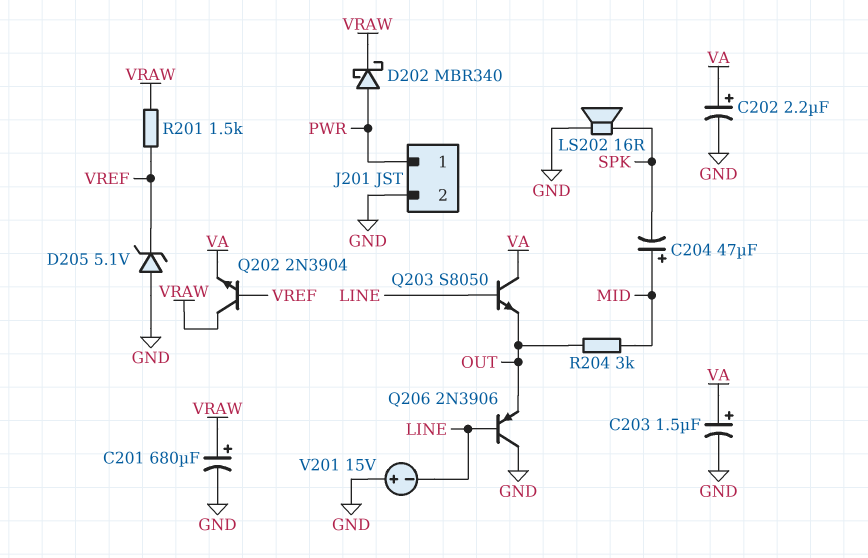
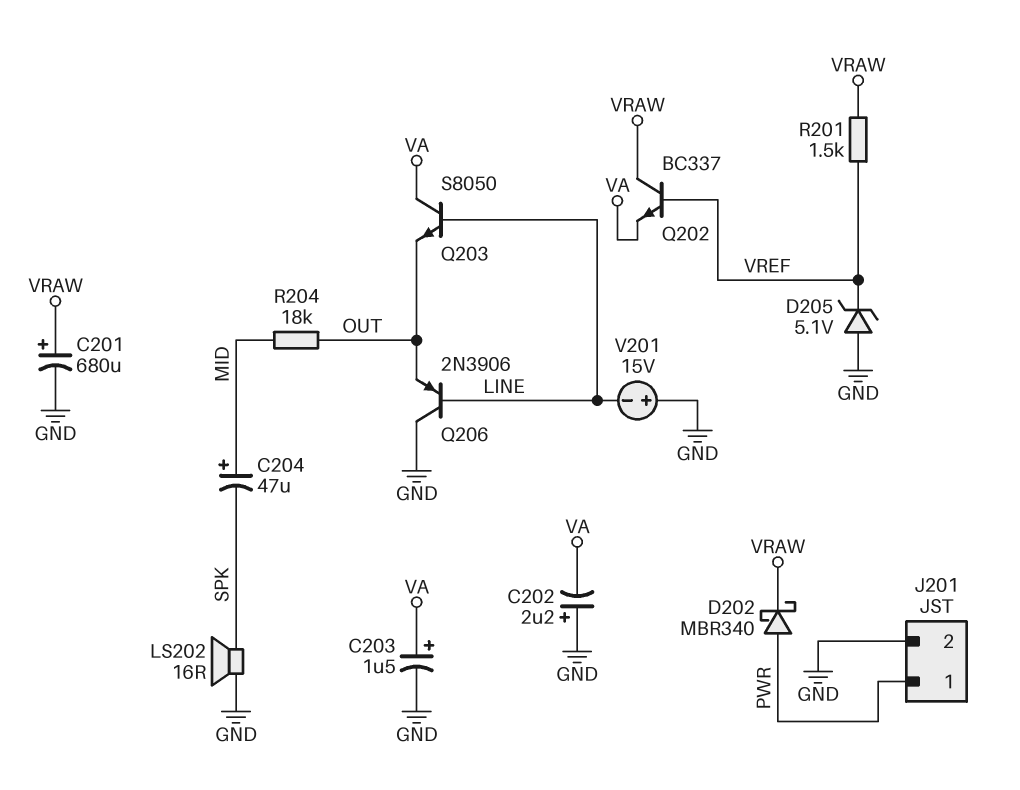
C202: 2.2uF (plus VA, minus GND) -> 2.2uF (plus GND, minus VA)
Q202: NPN 2N3904 (B VREF, C VRAW, E VA) -> NPN BC337 (B VREF, C VRAW, E VA)
R204: 3k (MID, OUT) -> 18k (MID, OUT)

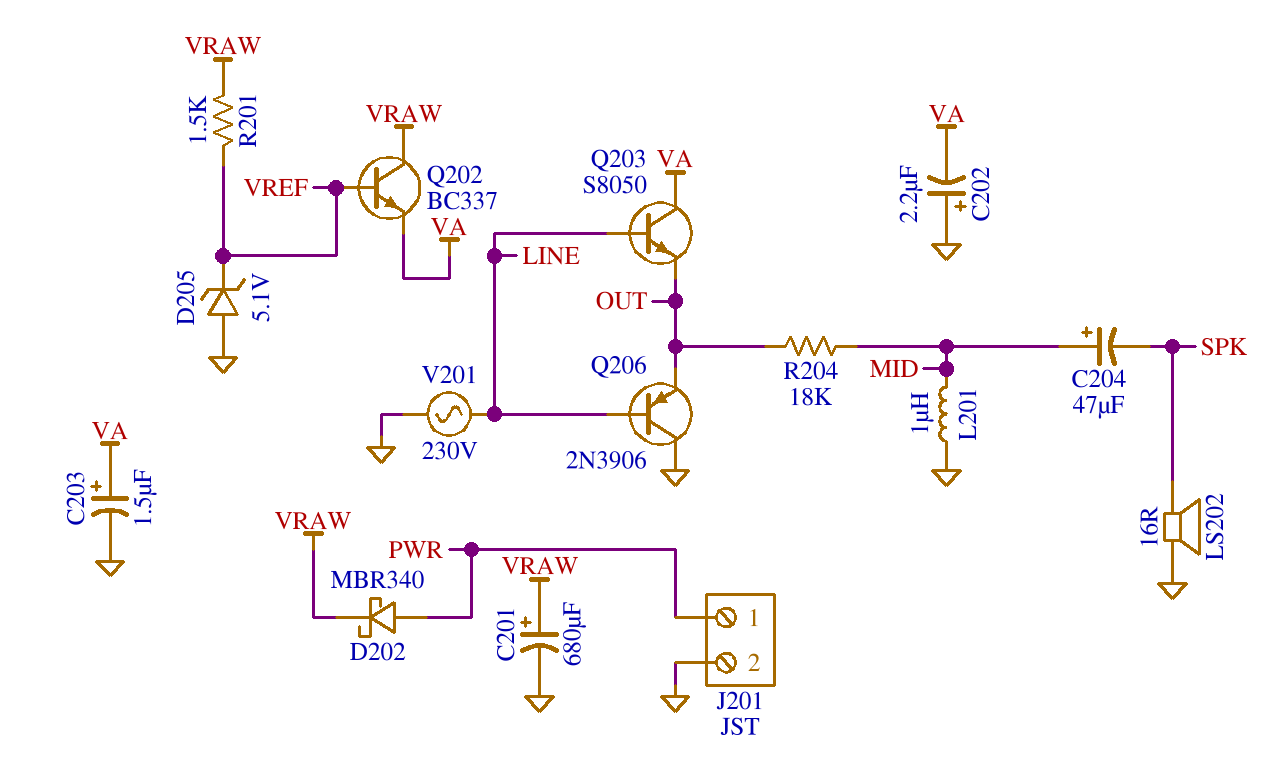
L201: none -> 1uH (GND, MID)
V201: 15V (plus GND, minus LINE) -> AC 230V (GND, LINE)

